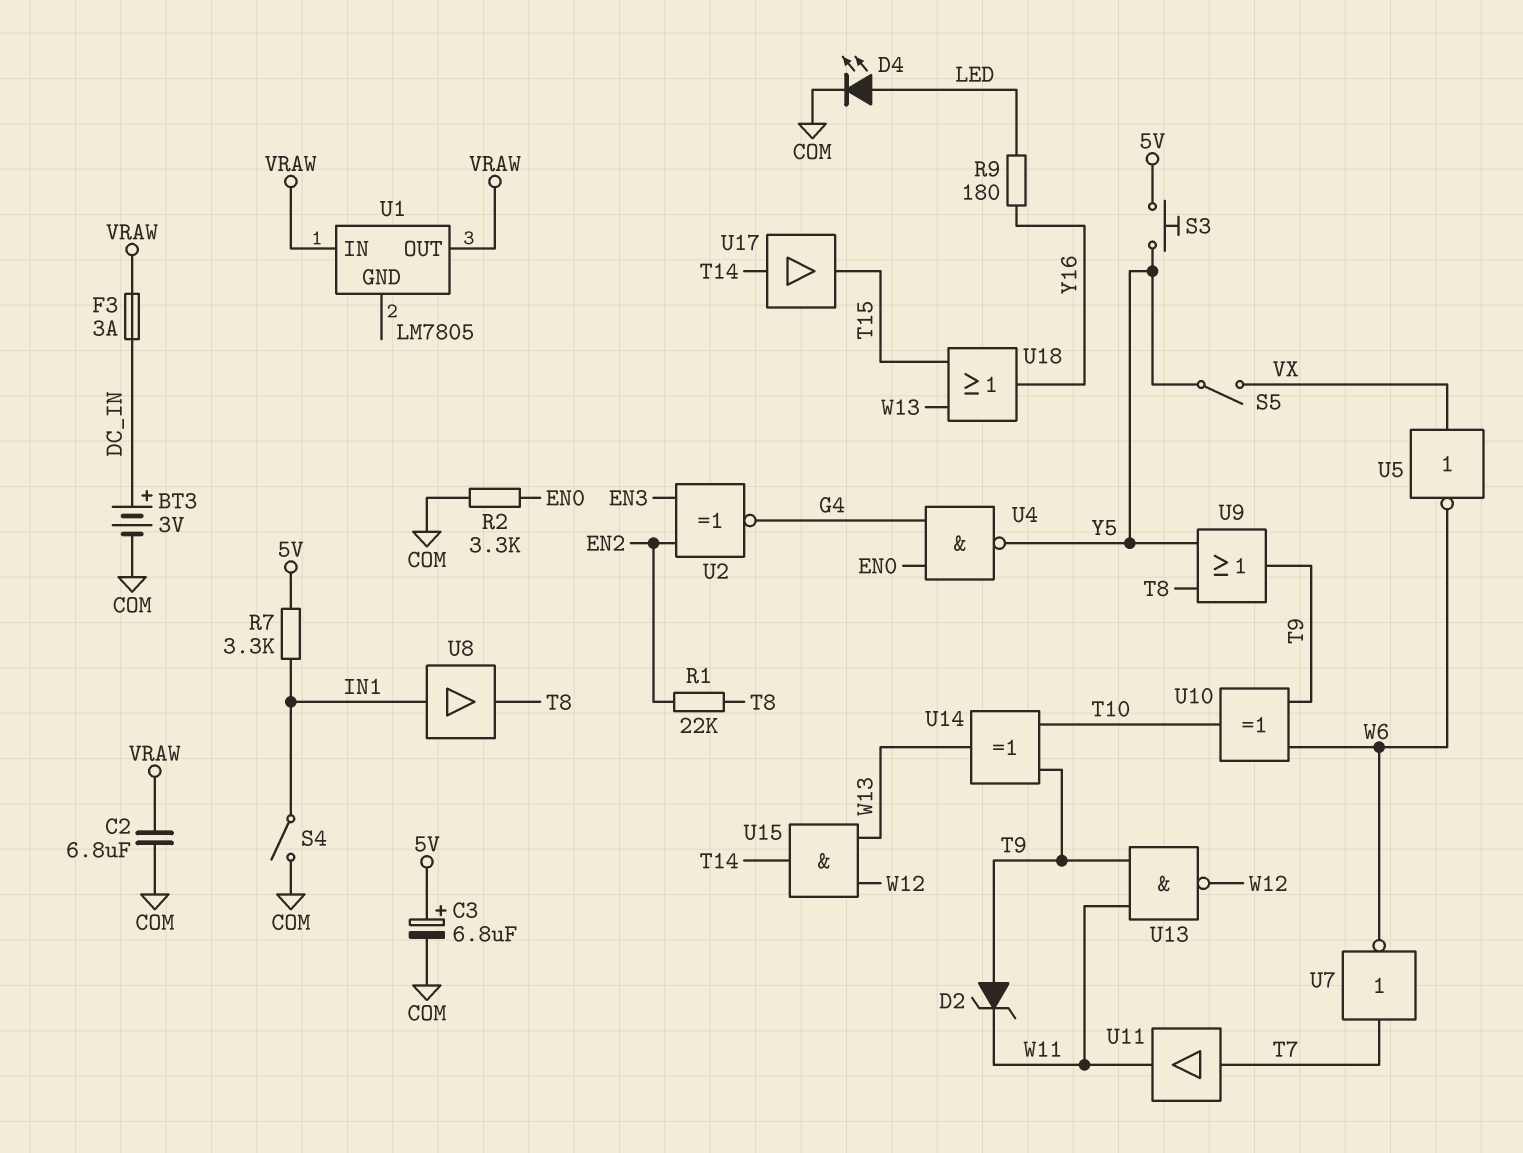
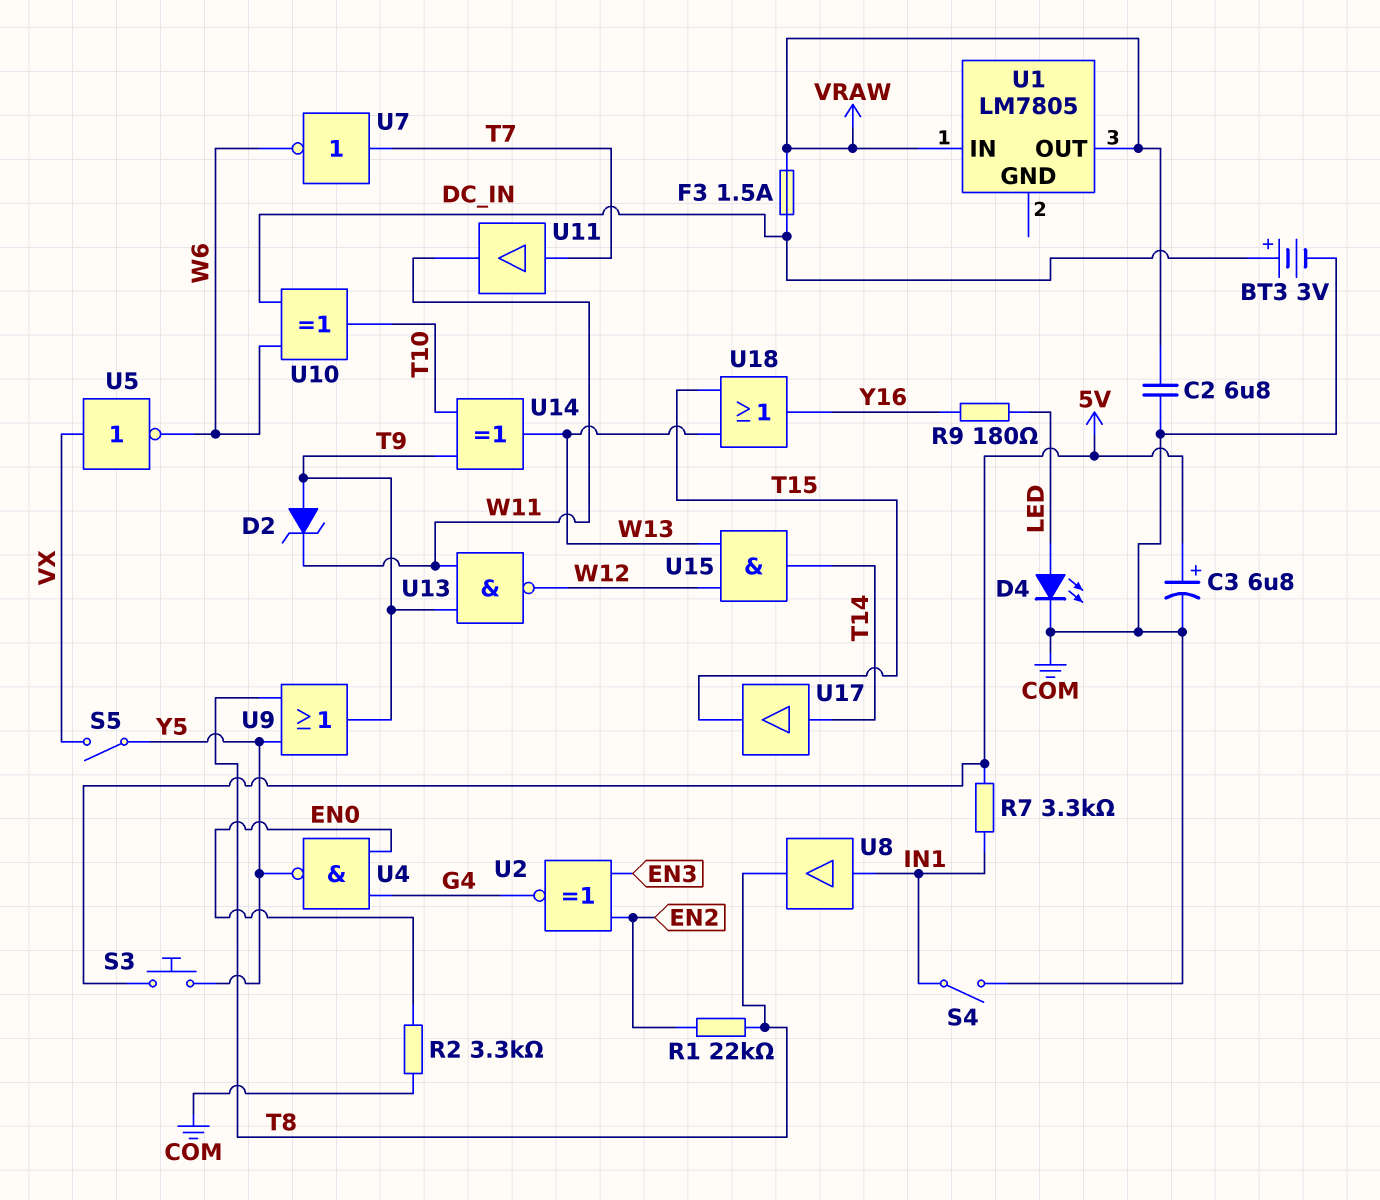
F3: 3A (DC_IN, VRAW) -> 1.5A (DC_IN, VRAW)
U10: XOR (in T9, in W6, out T10) -> XOR (in DC_IN, in W6, out T10)

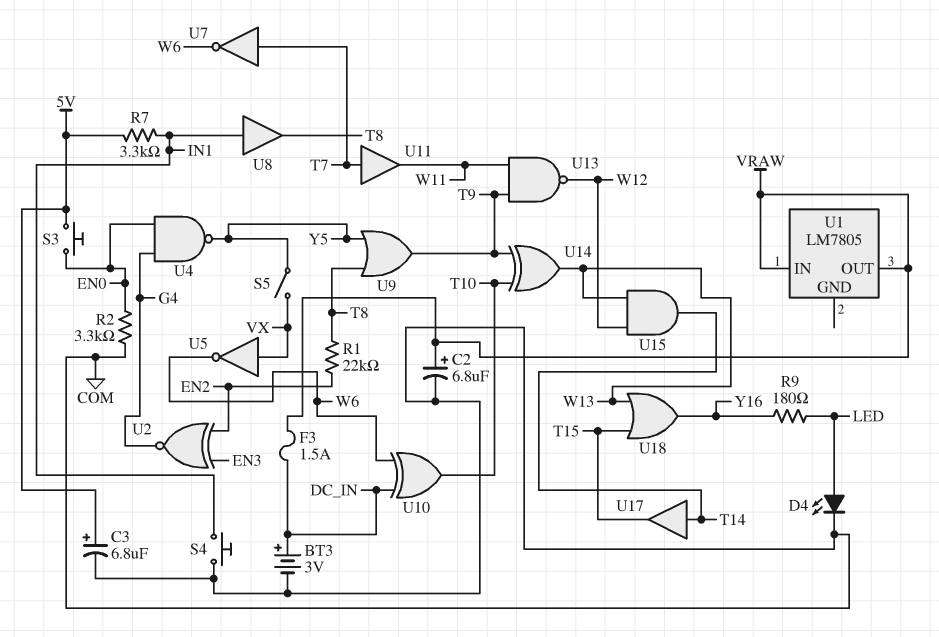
C2: 6.8uF (COM, VRAW) -> 6.8uF (plus VRAW, minus COM)
D2: zener (A T9, K W11) -> none
S3: button (5V, Y5) -> button (5V, EN0)
S4: switch (COM, IN1) -> button (COM, IN1)

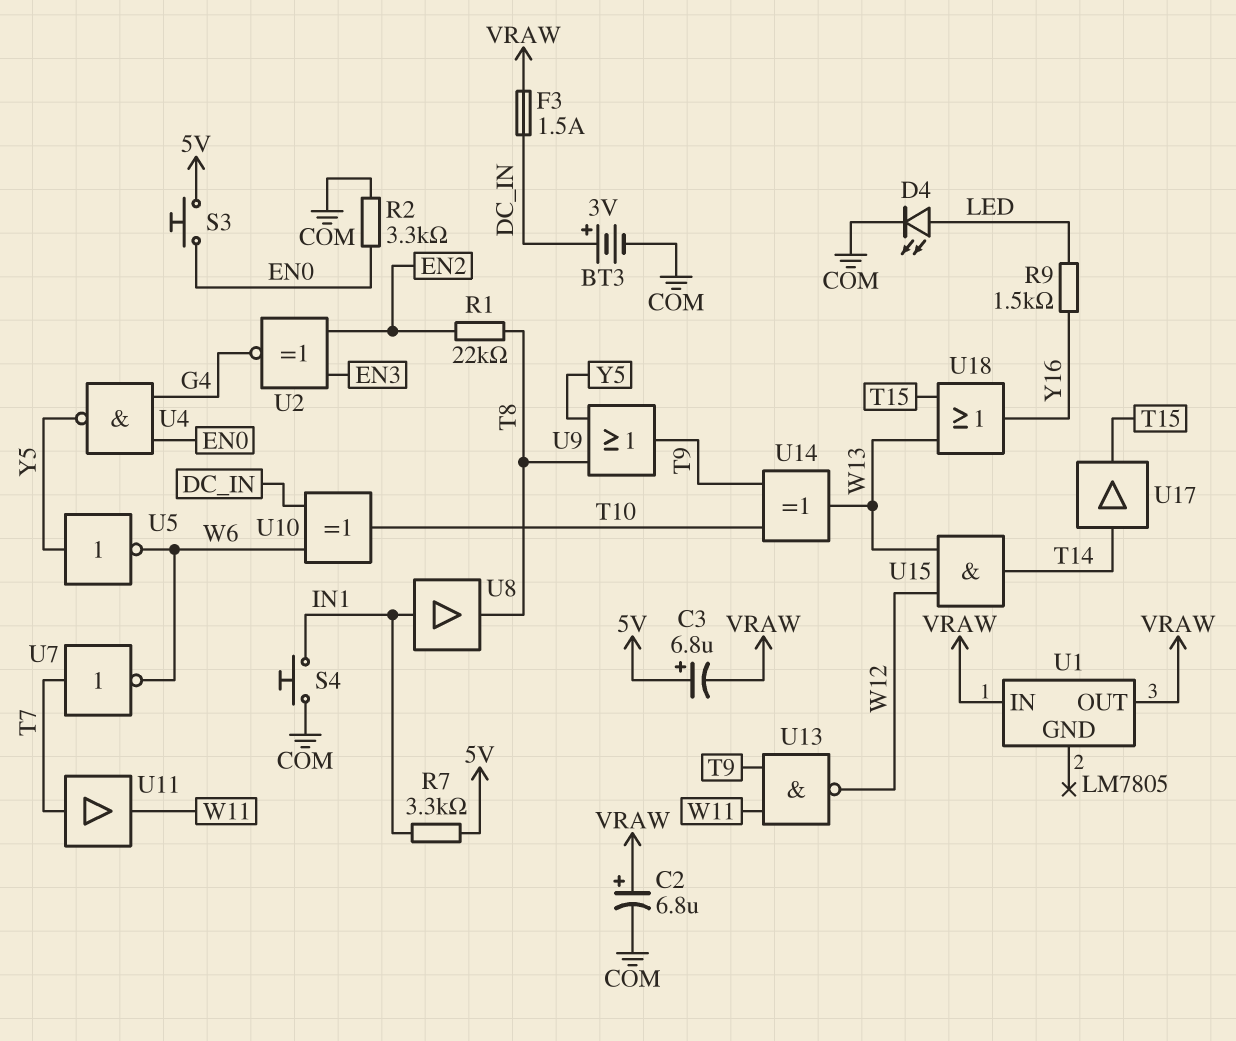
C3: 6.8uF (plus 5V, minus COM) -> 6.8uF (plus 5V, minus VRAW)
R9: 180 (LED, Y16) -> 1.5k (LED, Y16)
S5: switch (VX, Y5) -> none
U5: NOT (in VX, out W6) -> NOT (in Y5, out W6)

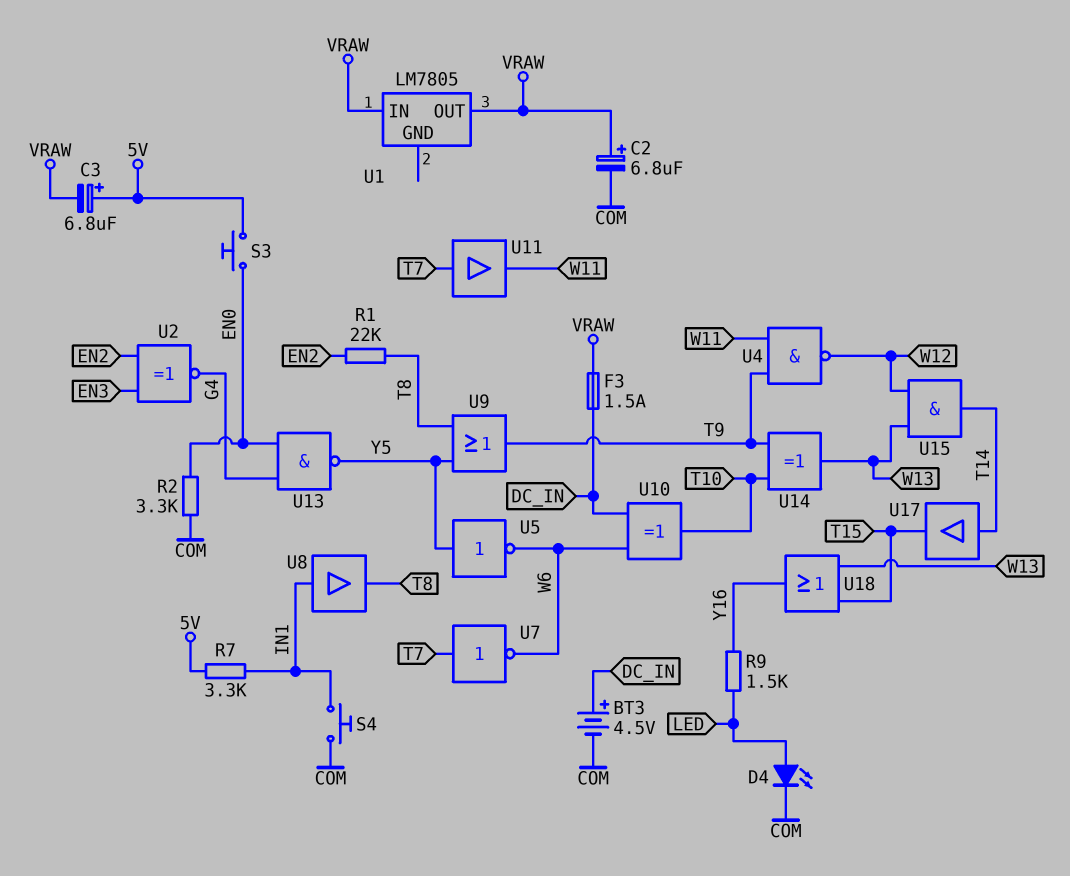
BT3: 3V (plus DC_IN, minus COM) -> 4.5V (plus DC_IN, minus COM)
U4: NAND (in EN0, in G4, out Y5) -> NAND (in T9, in W11, out W12)
U13: NAND (in T9, in W11, out W12) -> NAND (in EN0, in G4, out Y5)

